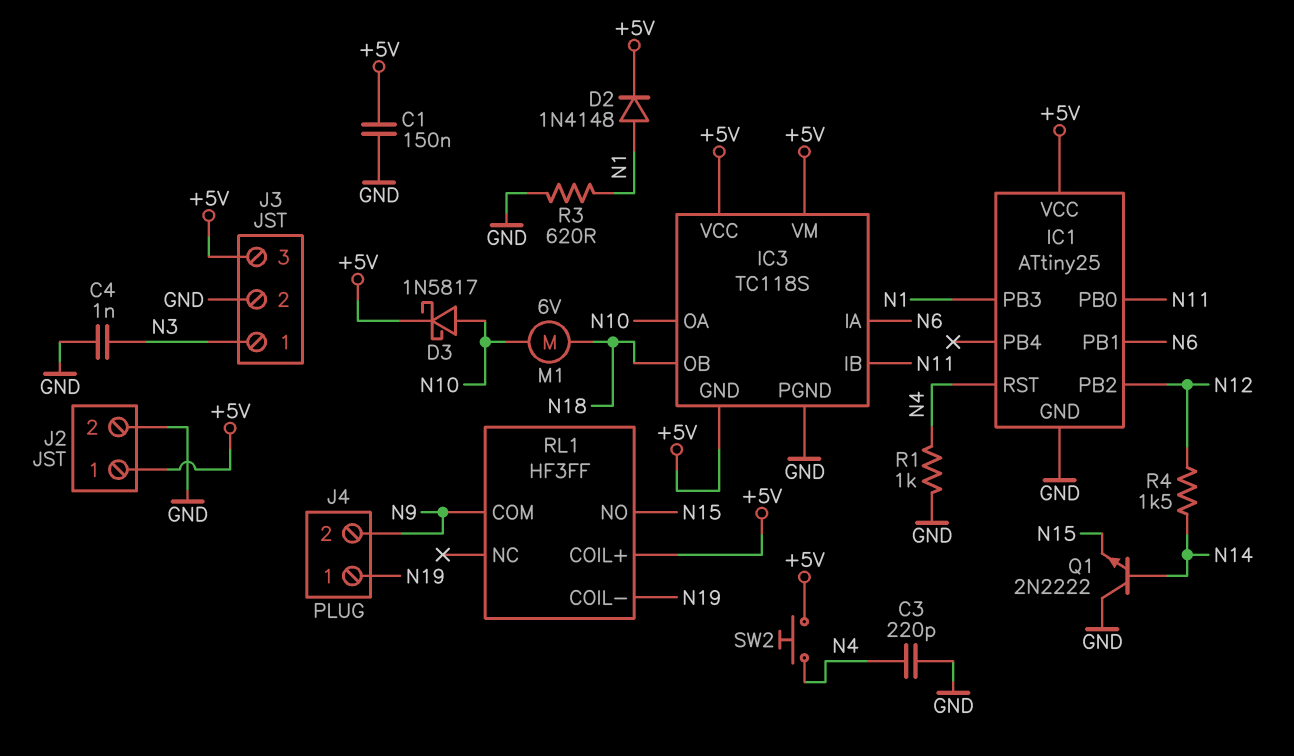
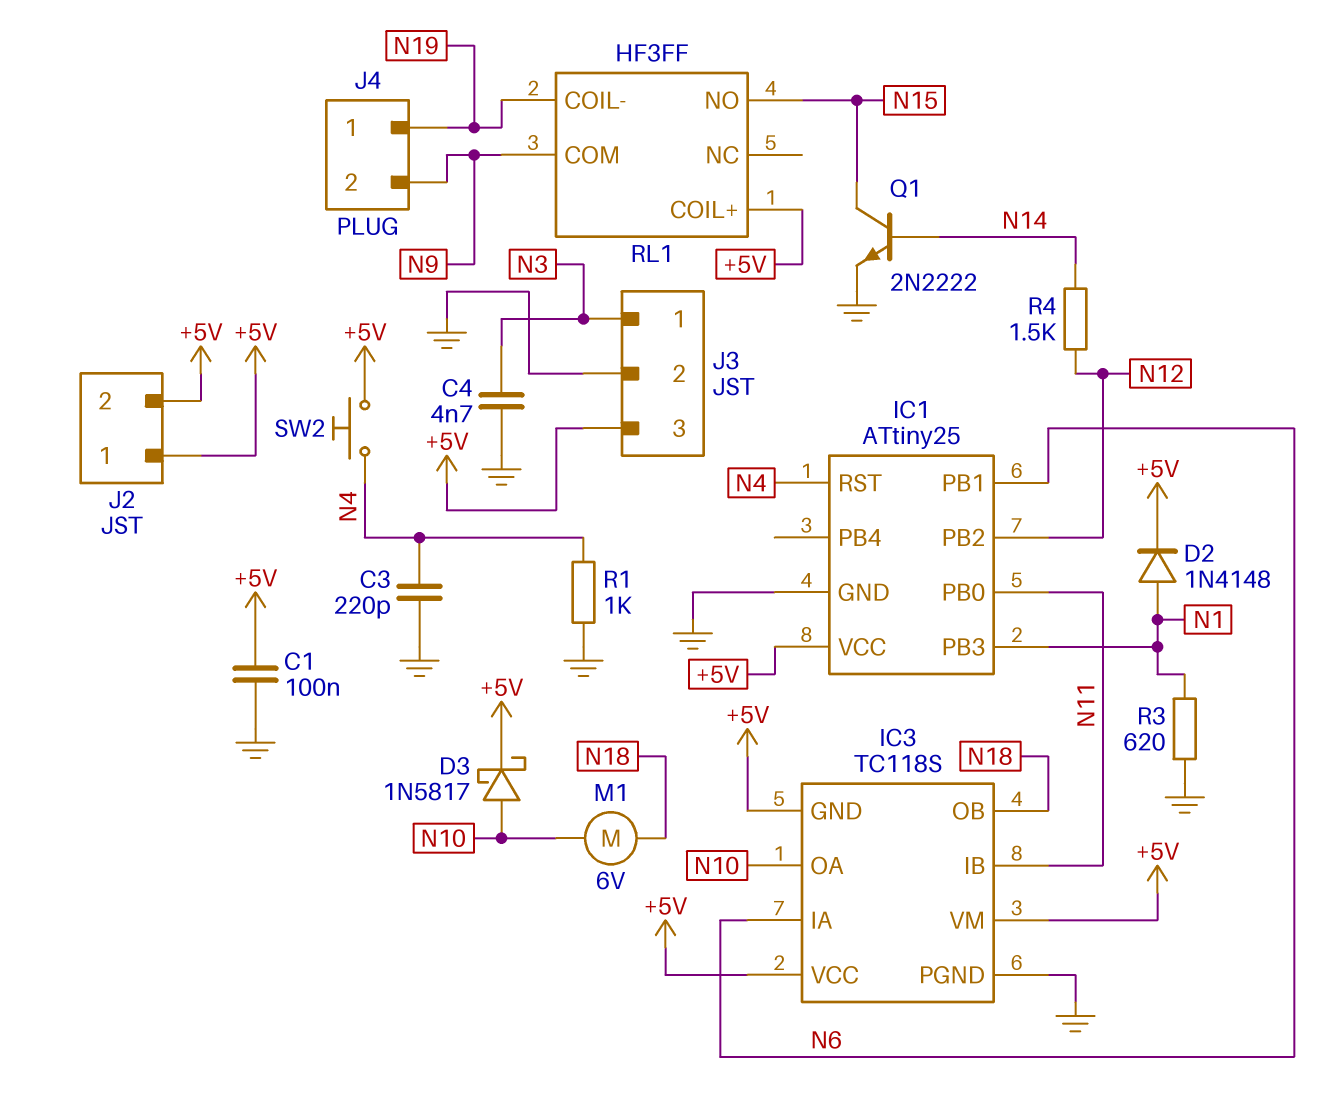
C1: 150nF (+5V, GND) -> 100nF (+5V, GND)
C4: 1nF (GND, N3) -> 4.7nF (GND, N3)
J2 pin 2: GND -> +5V
Q1: NPN 2N2222 (B N14, C GND, E N15) -> NPN 2N2222 (B N14, C N15, E GND)

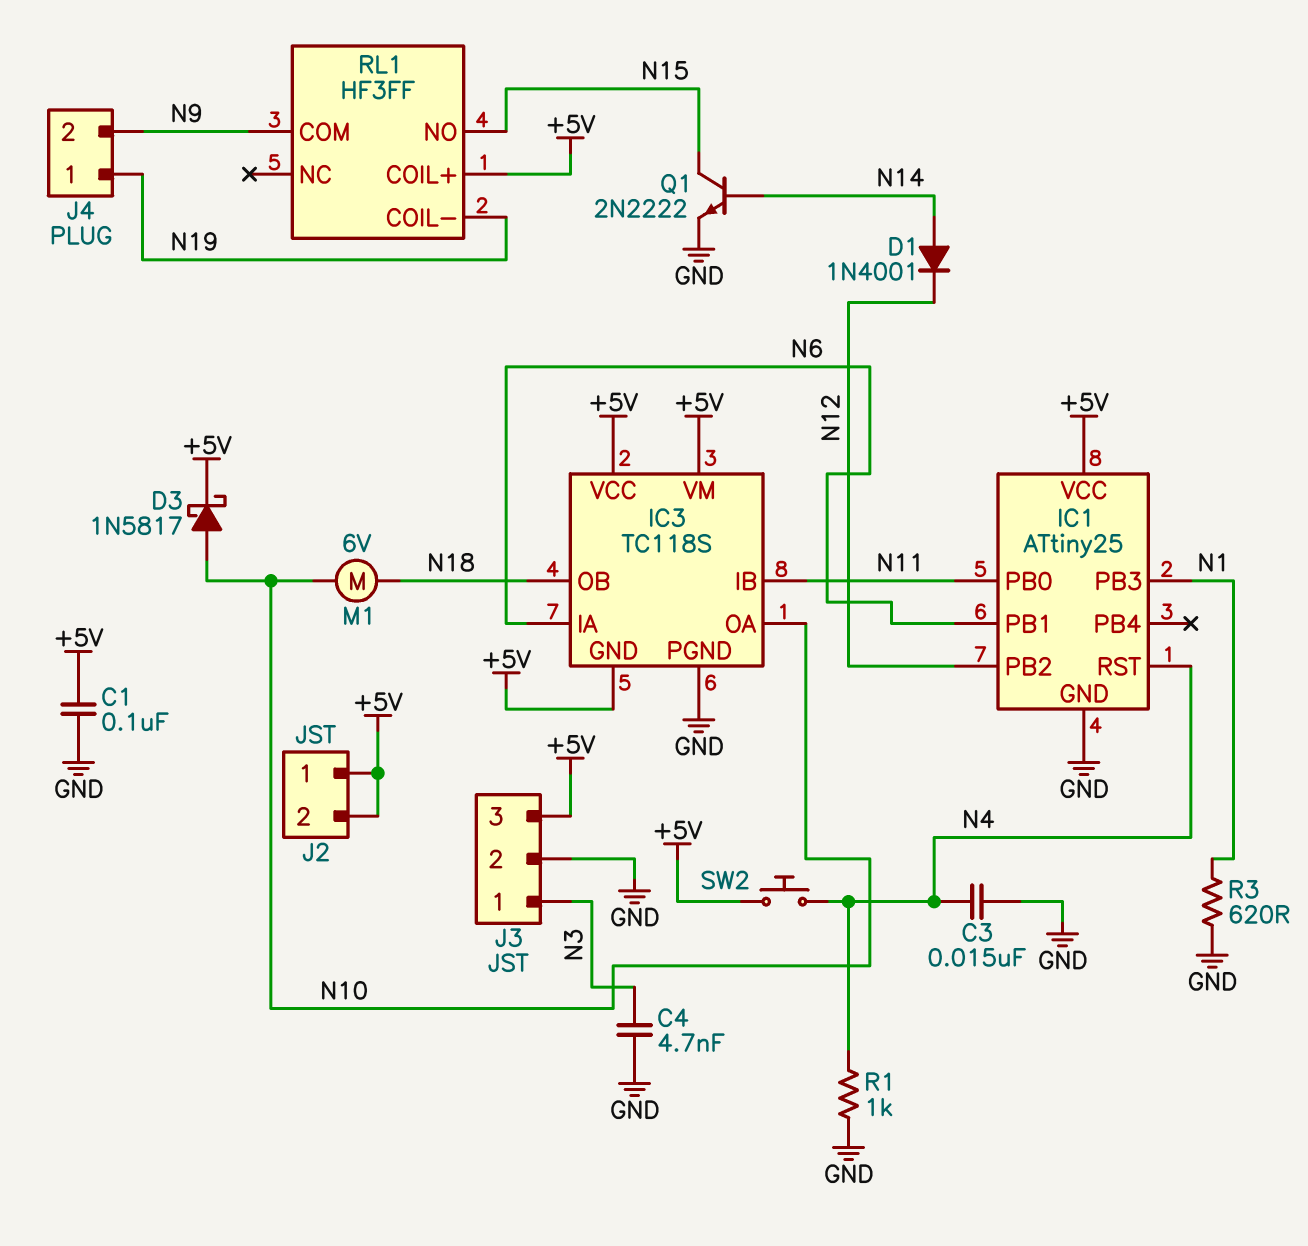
C3: 220pF (GND, N4) -> 15nF (GND, N4)
D1: none -> diode 1N4001 (A N14, K N12)
D2: diode 1N4148 (A N1, K +5V) -> none
R4: 1.5k (N12, N14) -> none

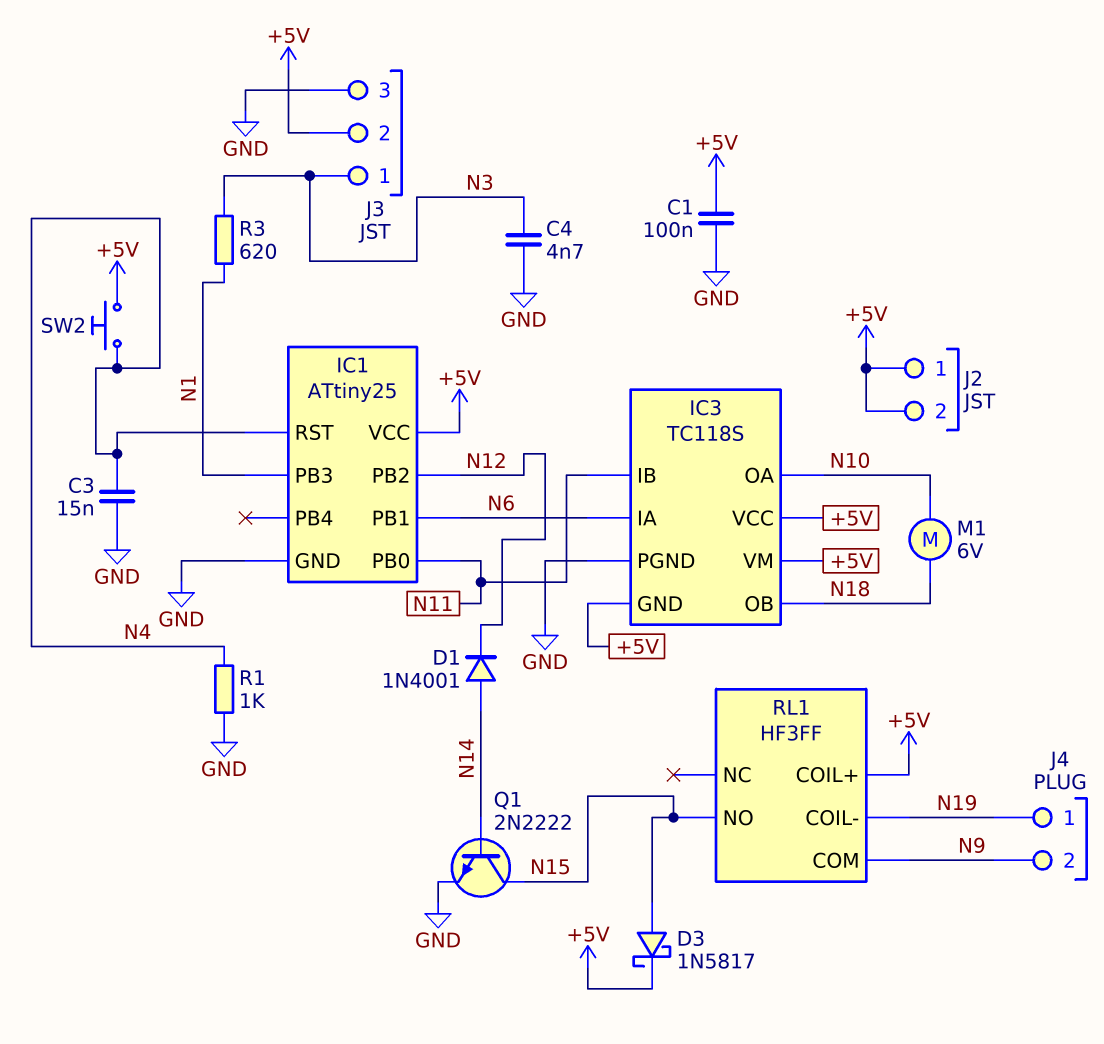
D3: schottky 1N5817 (A N10, K +5V) -> schottky 1N5817 (A N15, K +5V)
J3 pin 2: GND -> +5V
J3 pin 3: +5V -> GND
R3: 620 (GND, N1) -> 620 (N1, N3)

